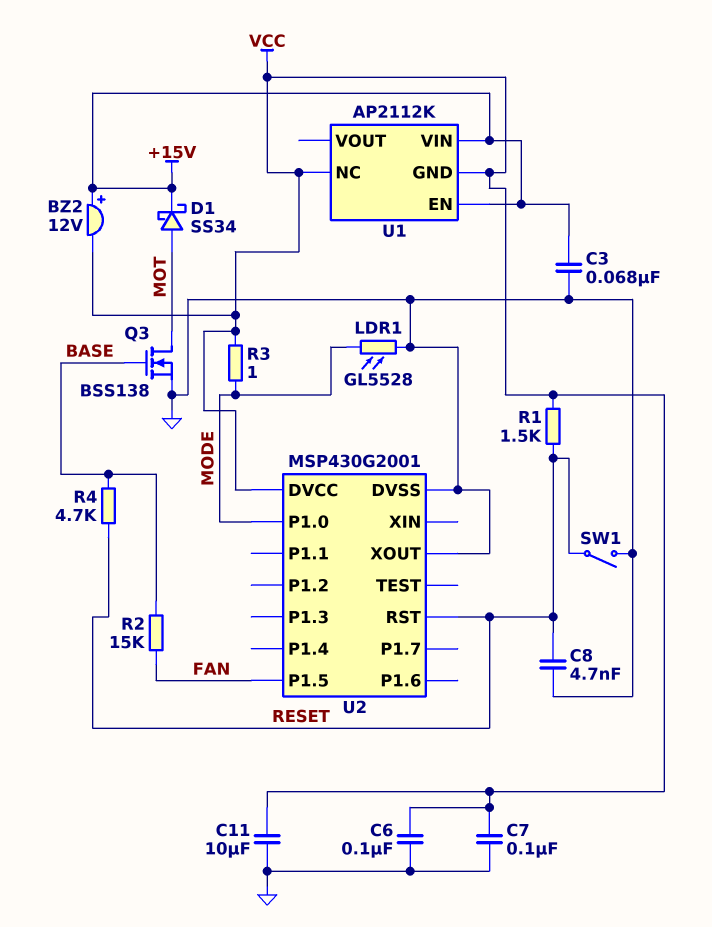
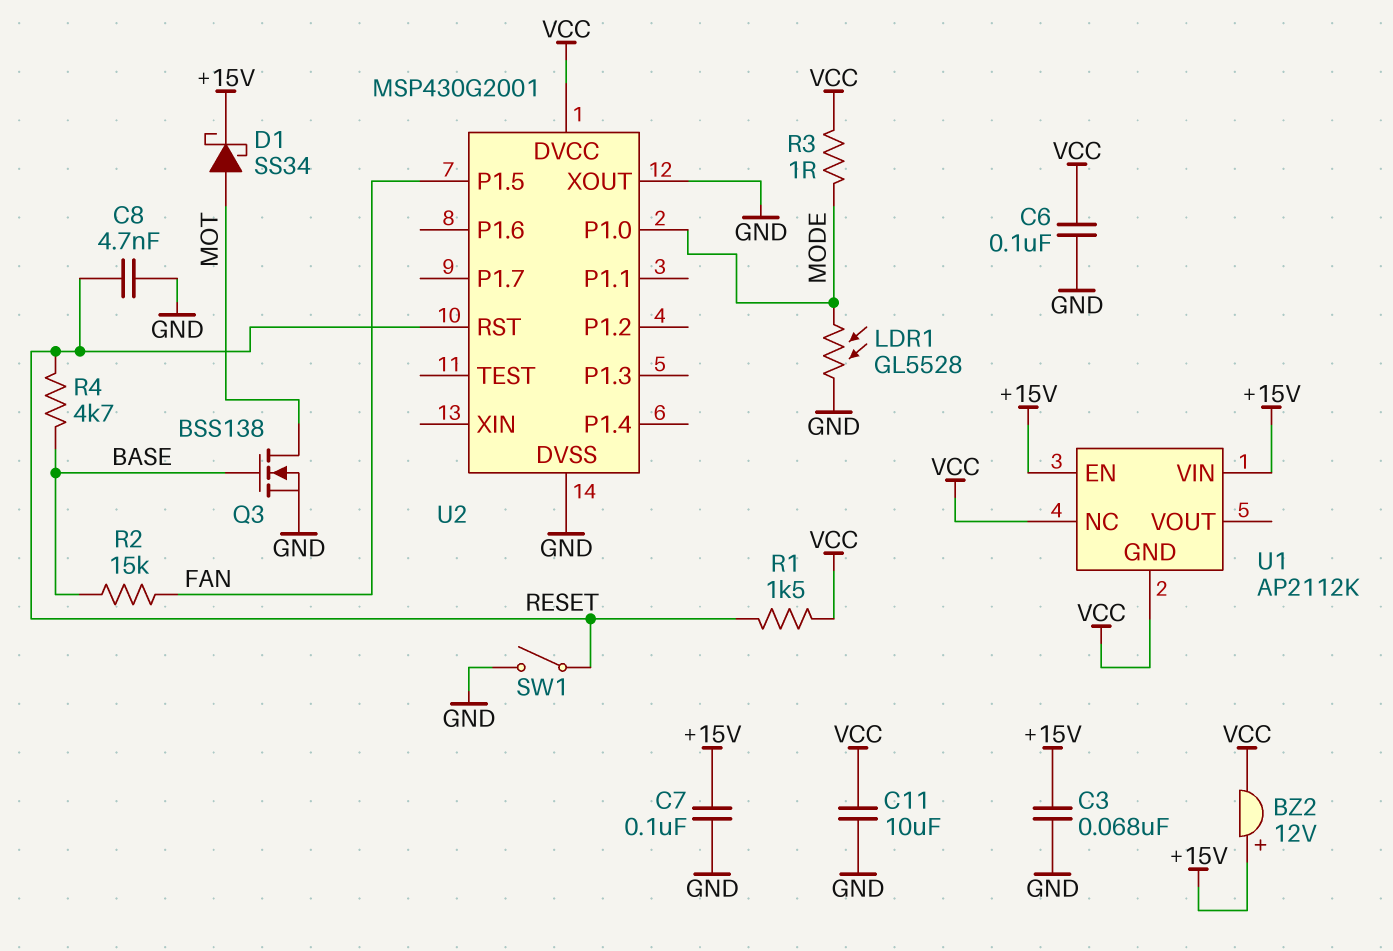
C7: 100nF (GND, VCC) -> 100nF (+15V, GND)

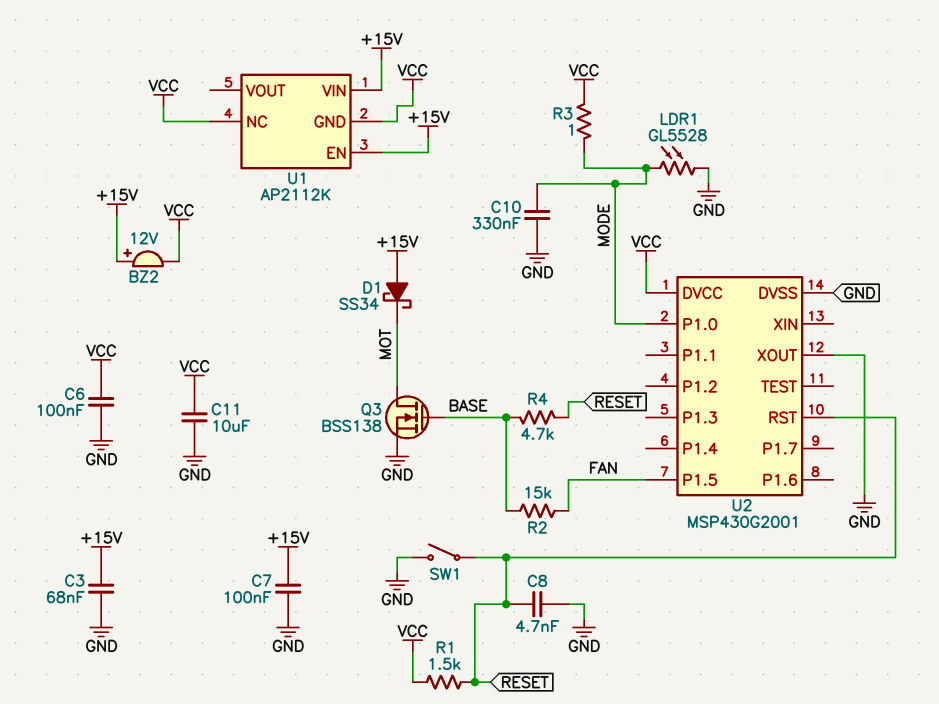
C10: none -> 330nF (GND, MODE)
D1: schottky SS34 (A MOT, K +15V) -> schottky SS34 (A +15V, K MOT)

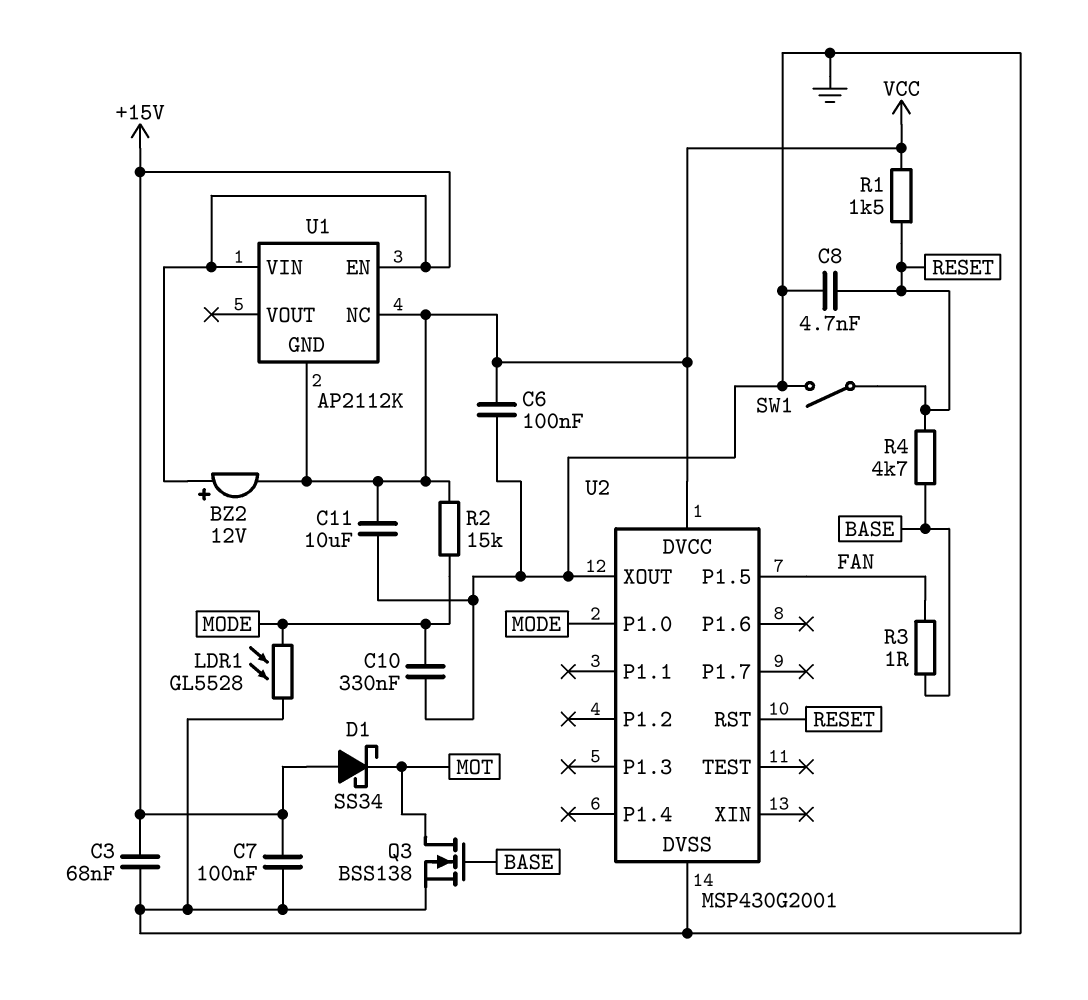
R2: 15k (BASE, FAN) -> 15k (MODE, VCC)
R3: 1 (MODE, VCC) -> 1 (BASE, FAN)

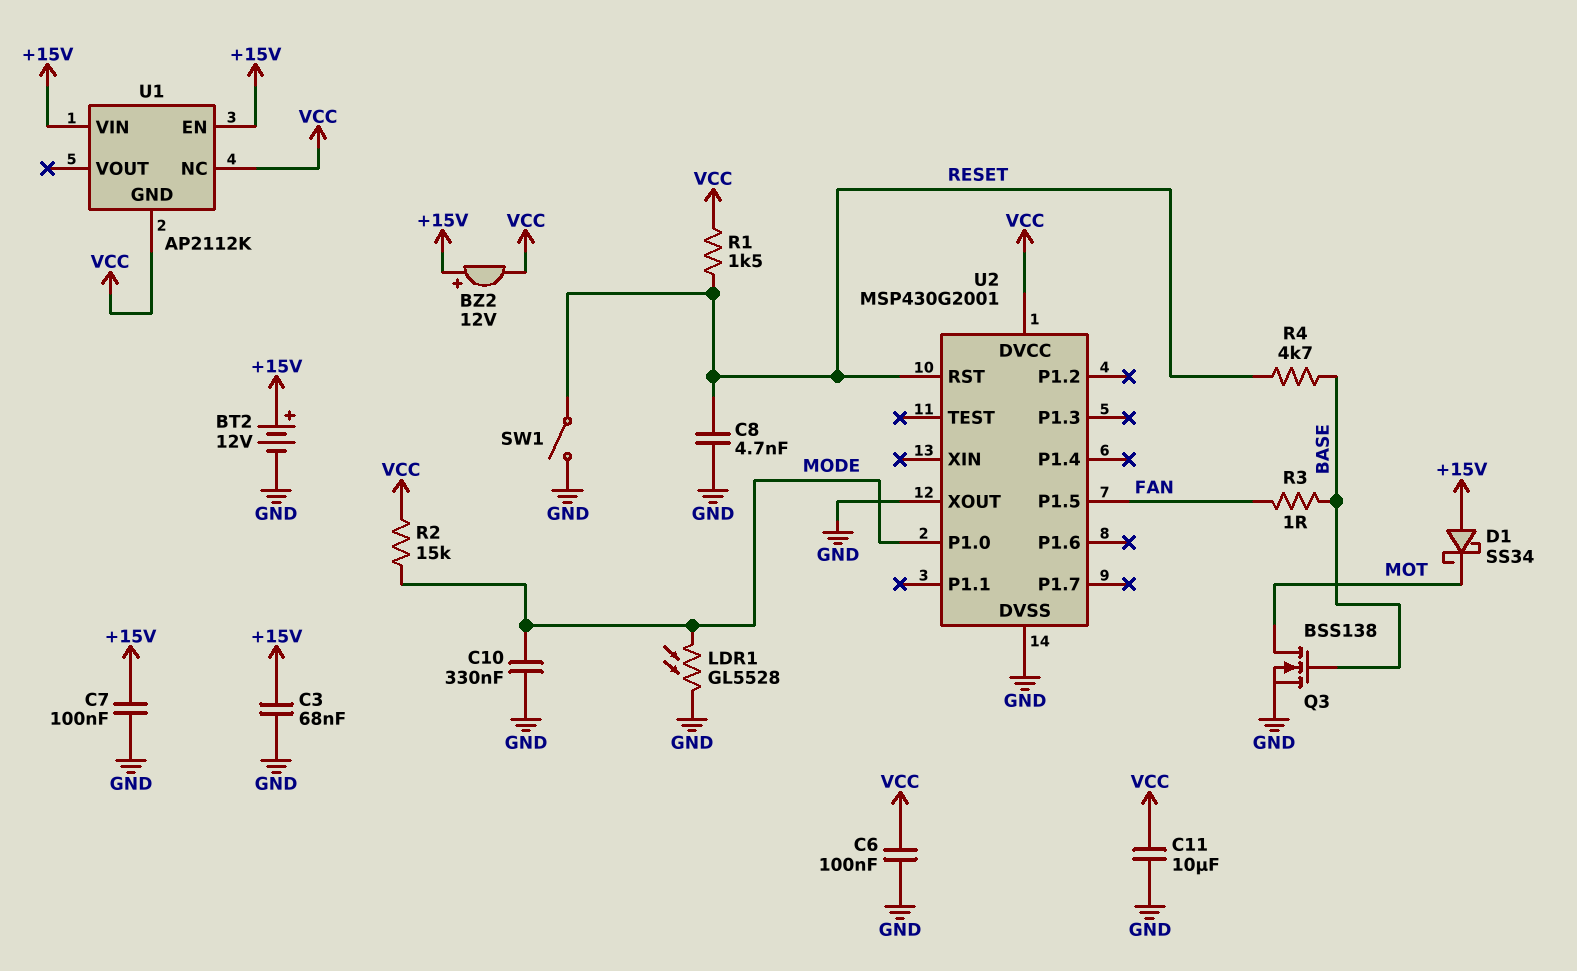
BT2: none -> 12V (plus +15V, minus GND)

